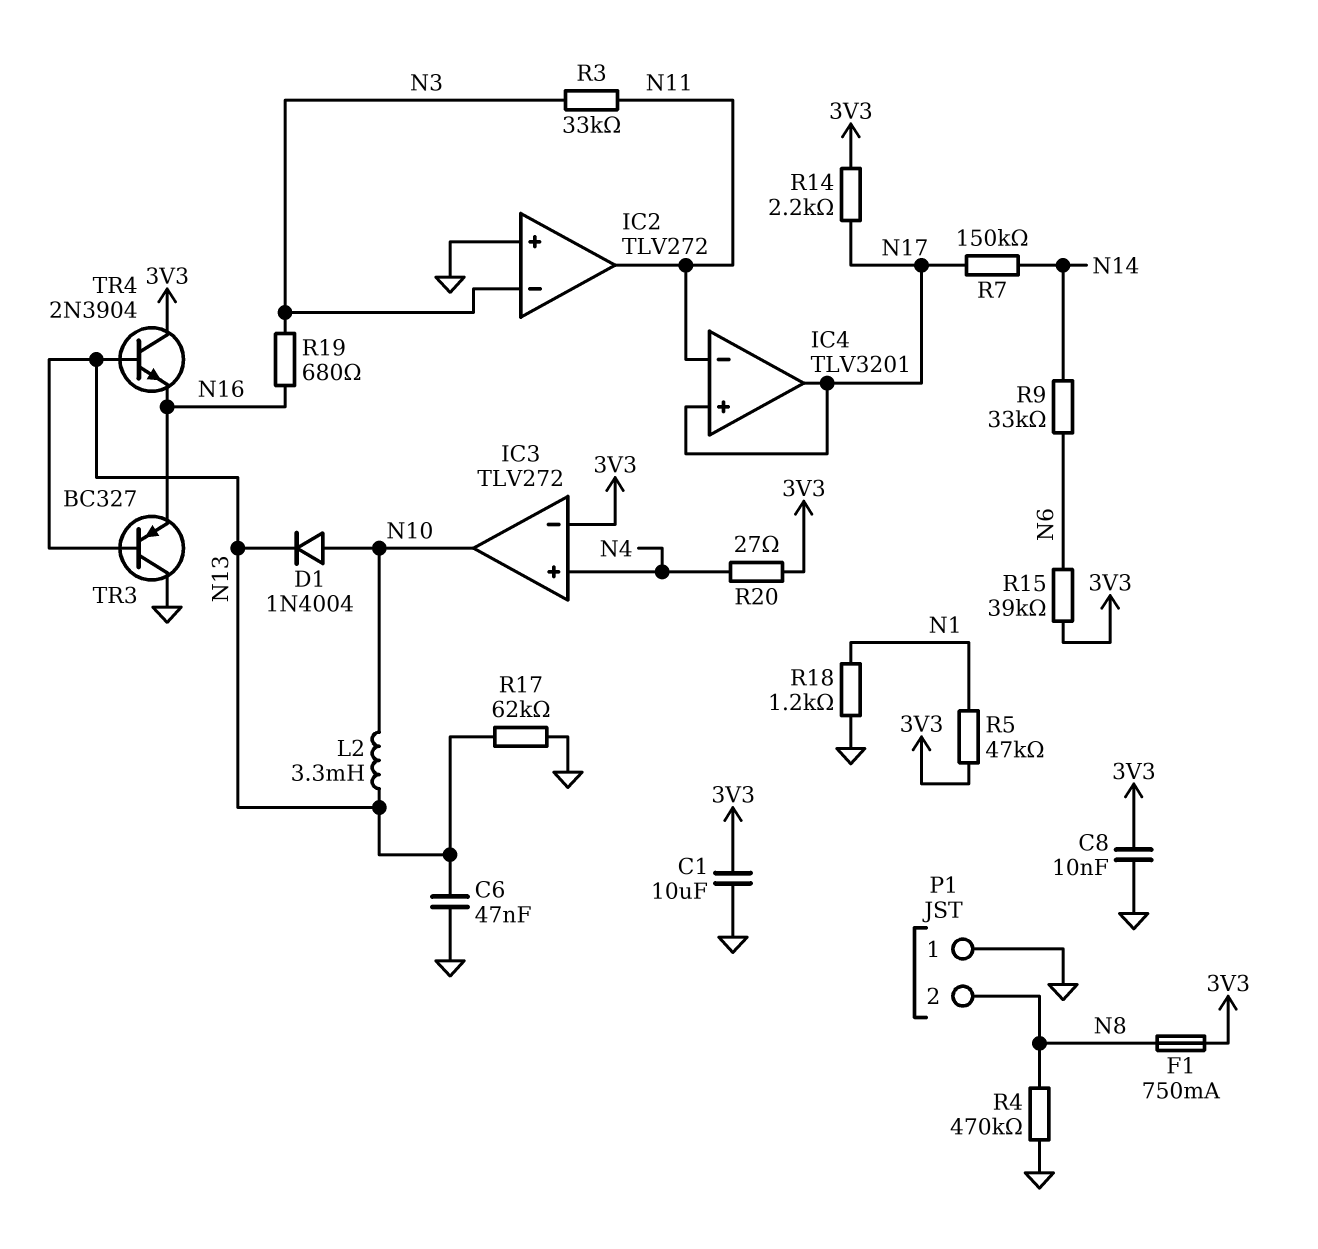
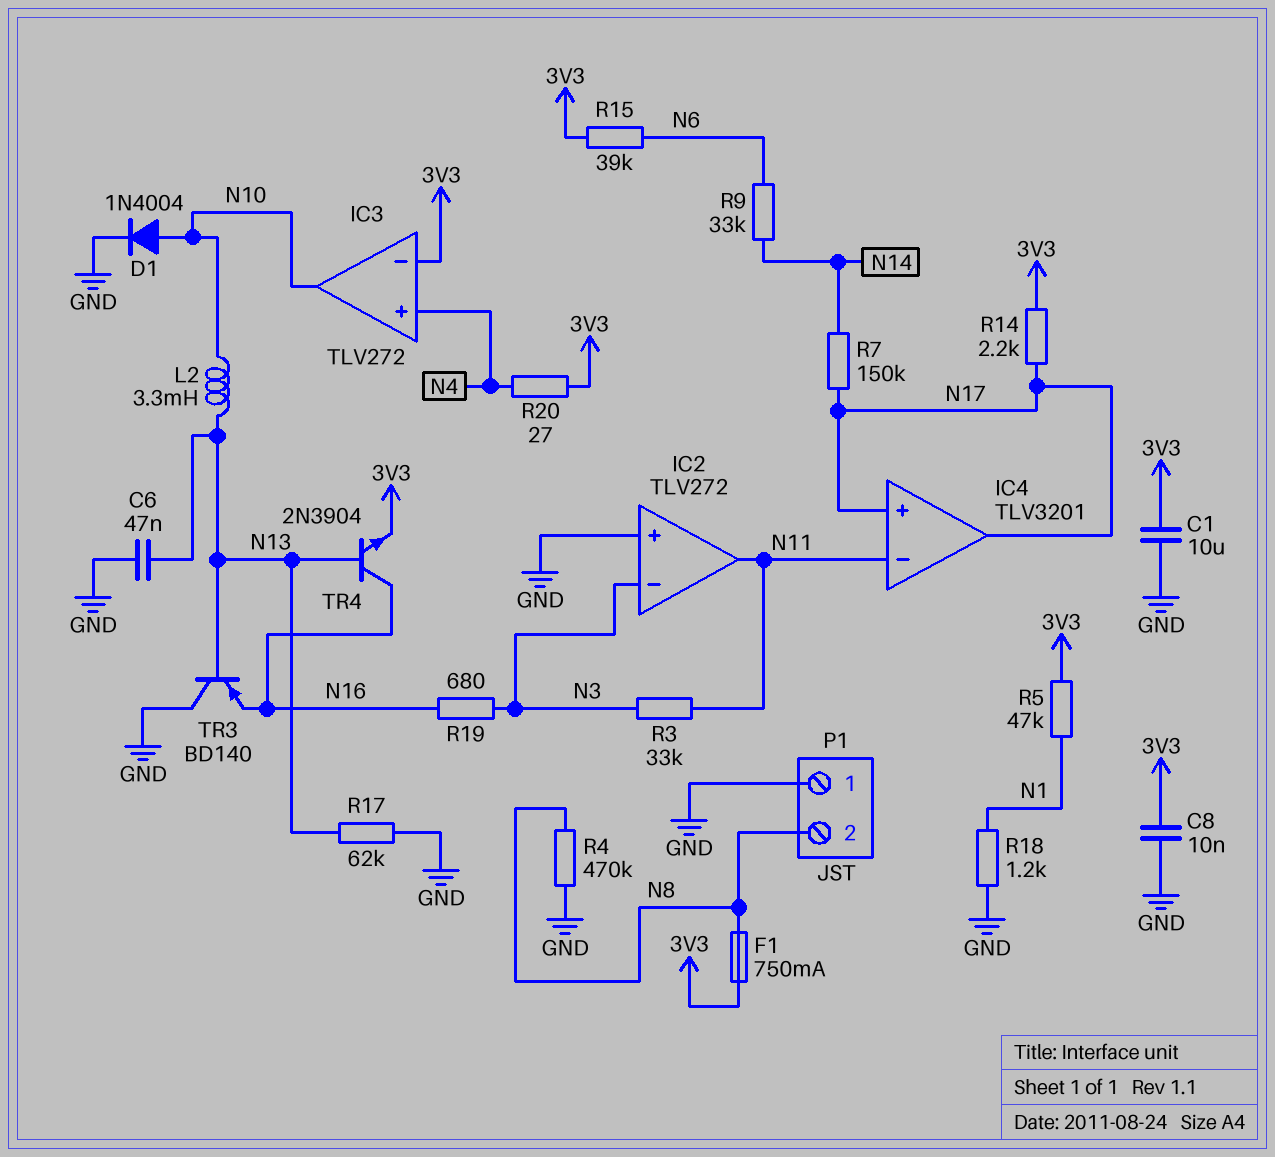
D1: diode 1N4004 (A N10, K N13) -> diode 1N4004 (A N10, K GND)
TR3: PNP BC327 (B N13, C GND, E N16) -> PNP BD140 (B N13, C GND, E N16)
TR4: NPN 2N3904 (B N13, C 3V3, E N16) -> NPN 2N3904 (B N13, C N16, E 3V3)

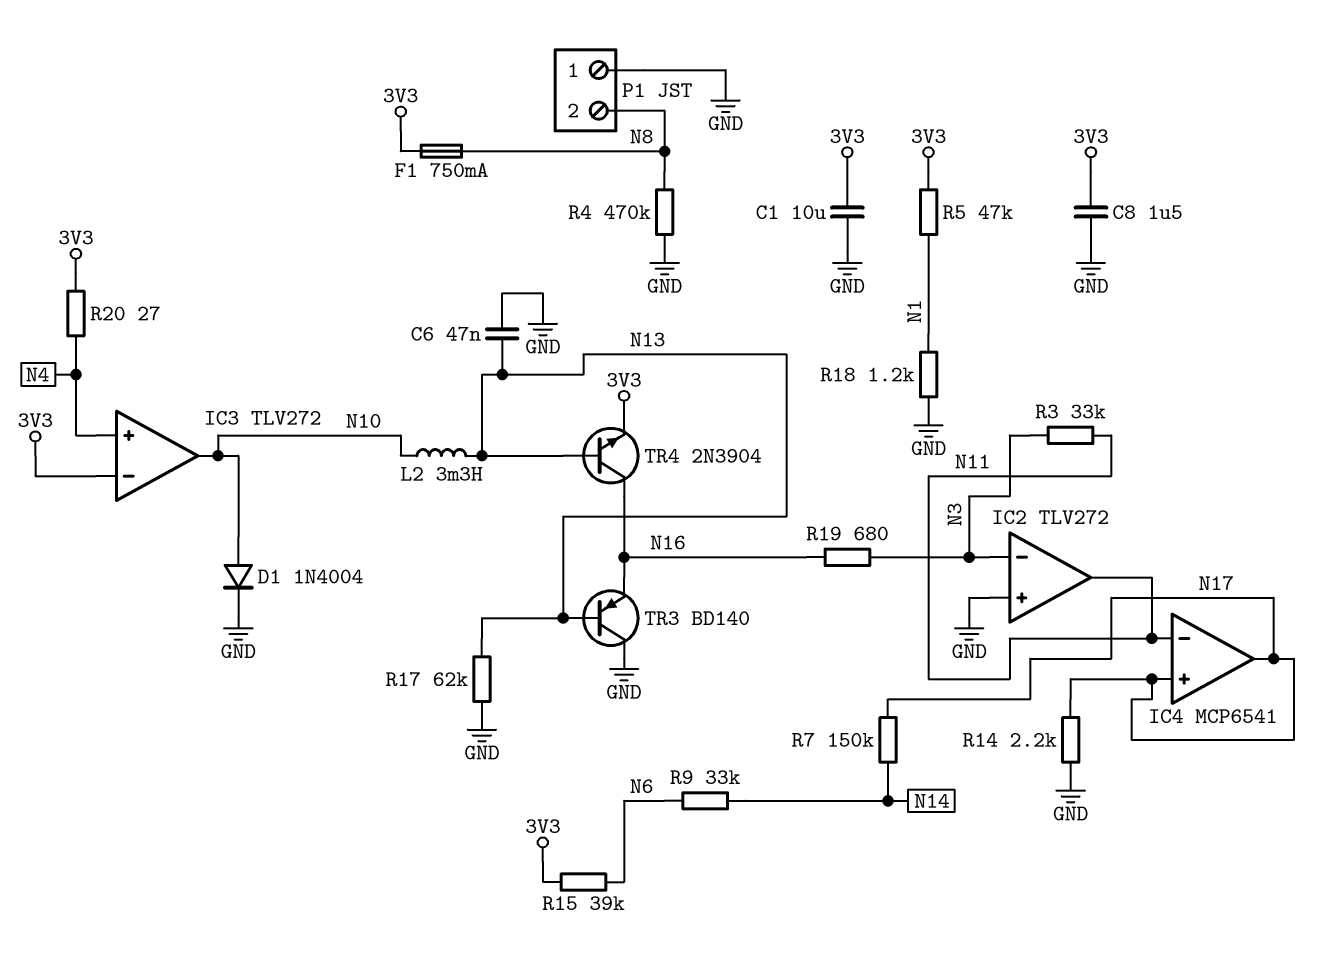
C8: 10nF (3V3, GND) -> 1.5uF (3V3, GND)
IC4: TLV3201 -> MCP6541
R14: 2.2k (3V3, N17) -> 2.2k (GND, N17)

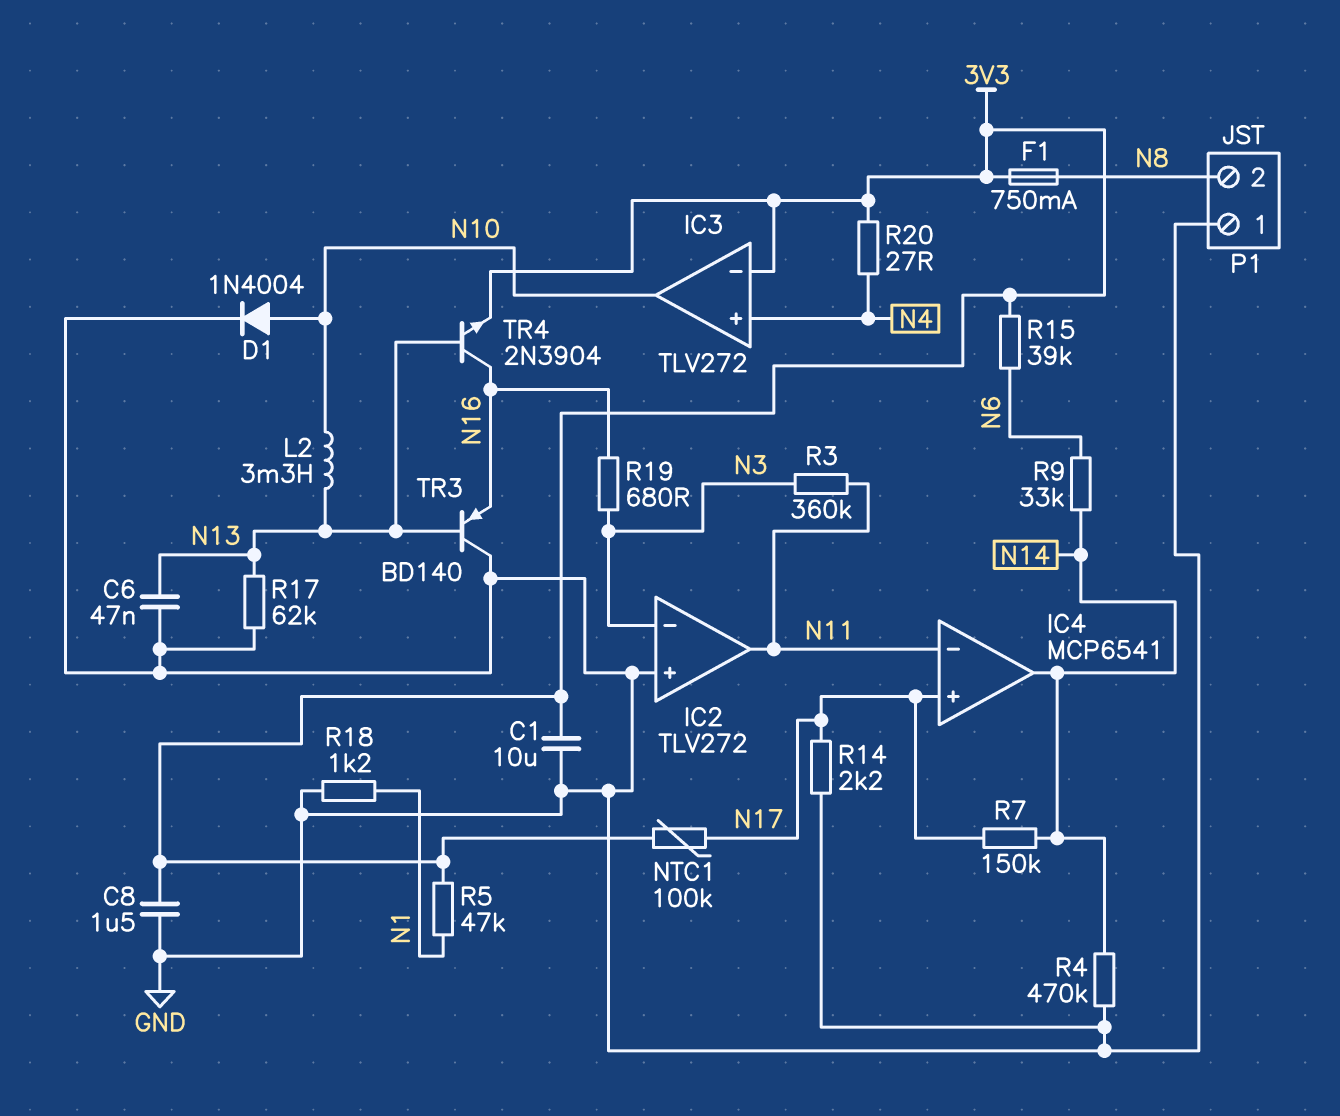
IC4 pin out: N17 -> N14
NTC1: none -> 100k (3V3, N17)
R3: 33k (N3, N11) -> 360k (N3, N11)
R4: 470k (GND, N8) -> 470k (GND, N14)

